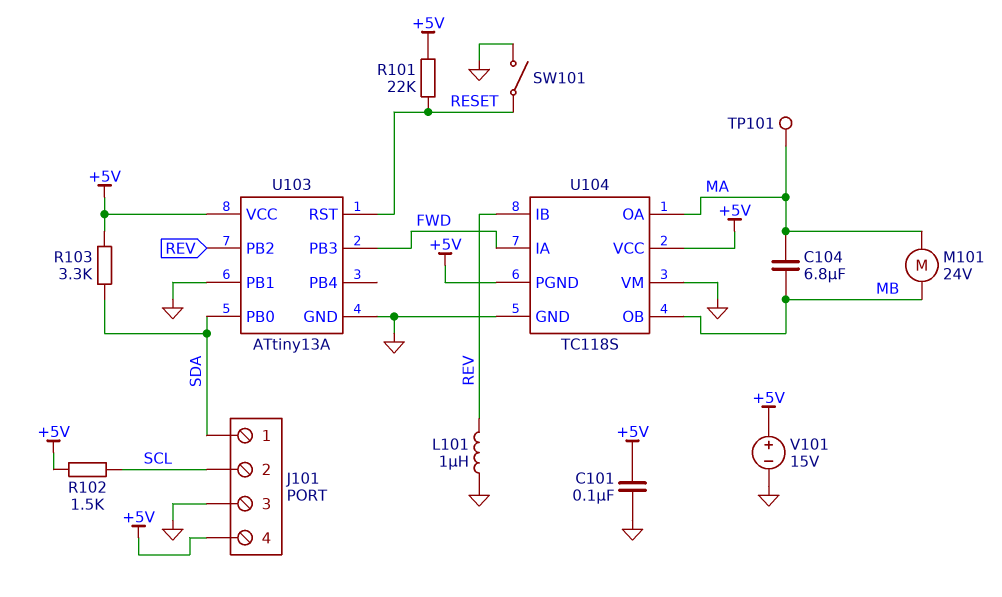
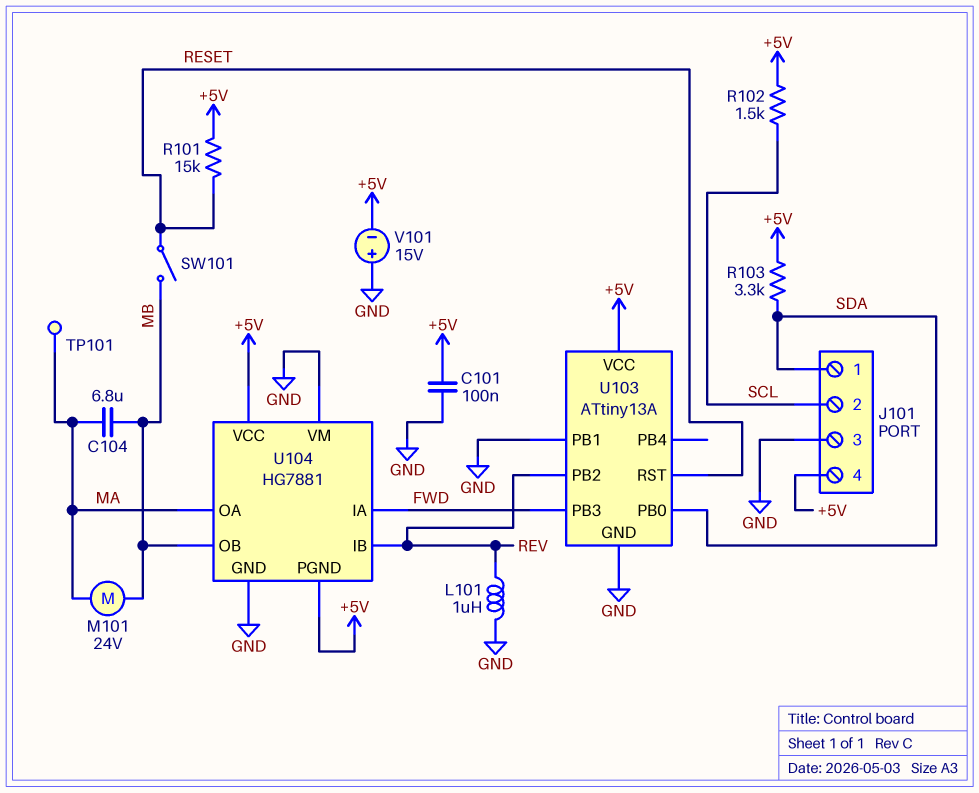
R101: 22k (+5V, RESET) -> 15k (+5V, RESET)
SW101: switch (GND, RESET) -> switch (MB, RESET)
U104: TC118S -> HG7881
V101: 15V (plus +5V, minus GND) -> 15V (plus GND, minus +5V)

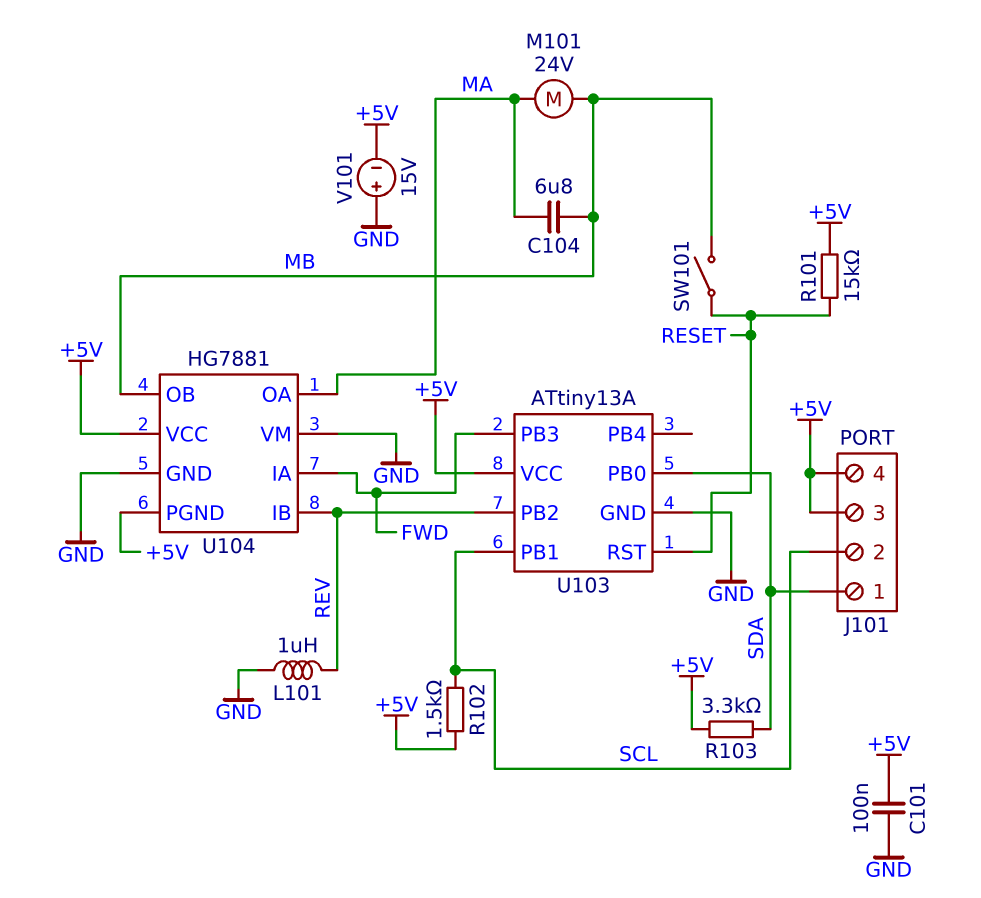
J101 pin 3: GND -> +5V
TP101: test point (MA) -> none
U103 pin PB1: GND -> SCL

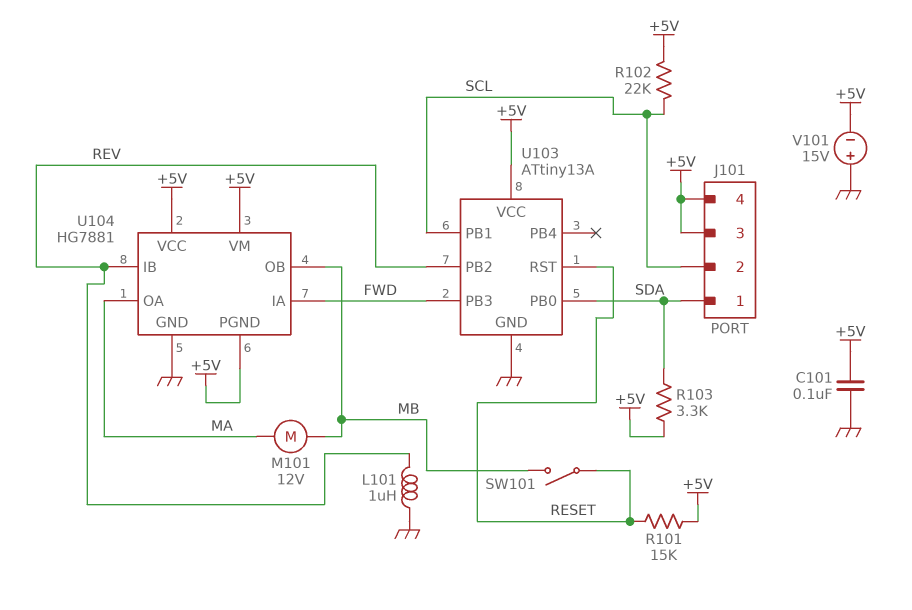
C104: 6.8uF (MA, MB) -> none
M101: motor 24V (MA, MB) -> motor 12V (MA, MB)
R102: 1.5k (+5V, SCL) -> 22k (+5V, SCL)
U104 pin VM: GND -> +5V

